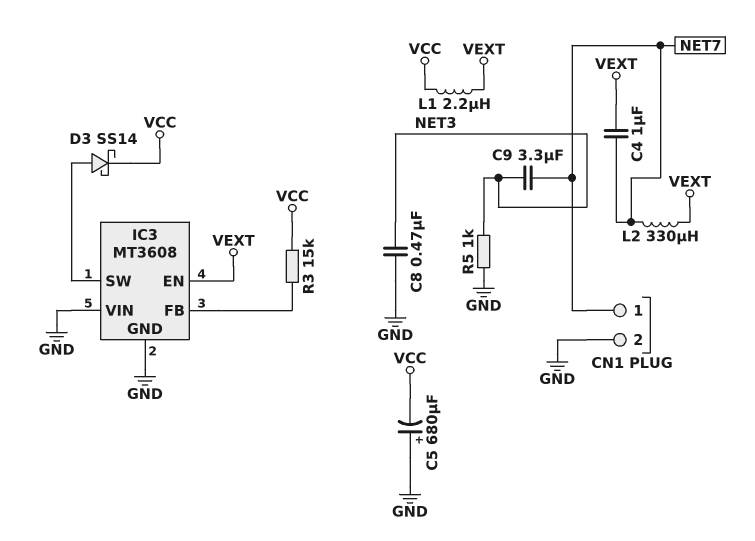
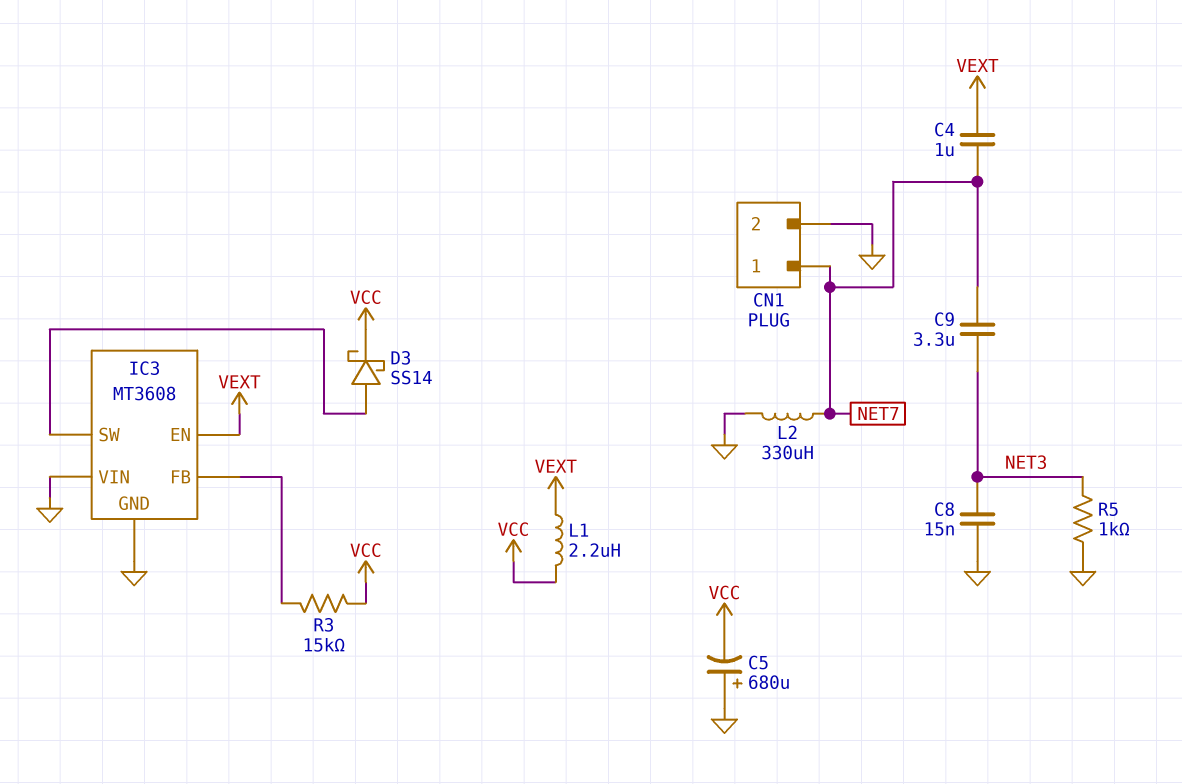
C8: 470nF (GND, NET3) -> 15nF (GND, NET3)
L2: 330uH (NET7, VEXT) -> 330uH (GND, NET7)

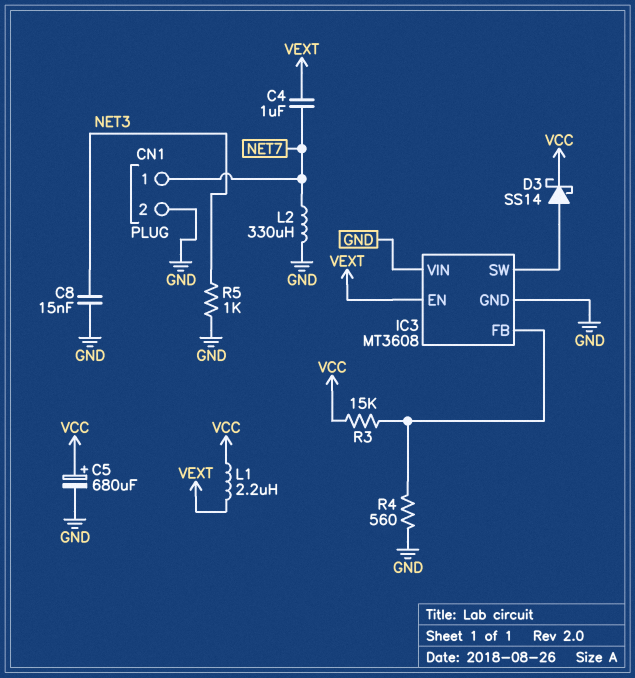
C5: 680uF (plus GND, minus VCC) -> 680uF (plus VCC, minus GND)
C9: 3.3uF (NET3, NET7) -> none
R4: none -> 560 (GND, IC3/FB)

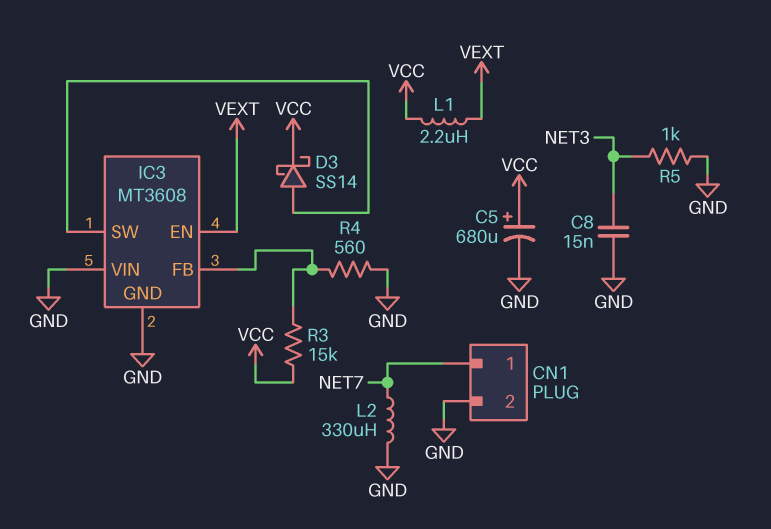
C4: 1uF (NET7, VEXT) -> none

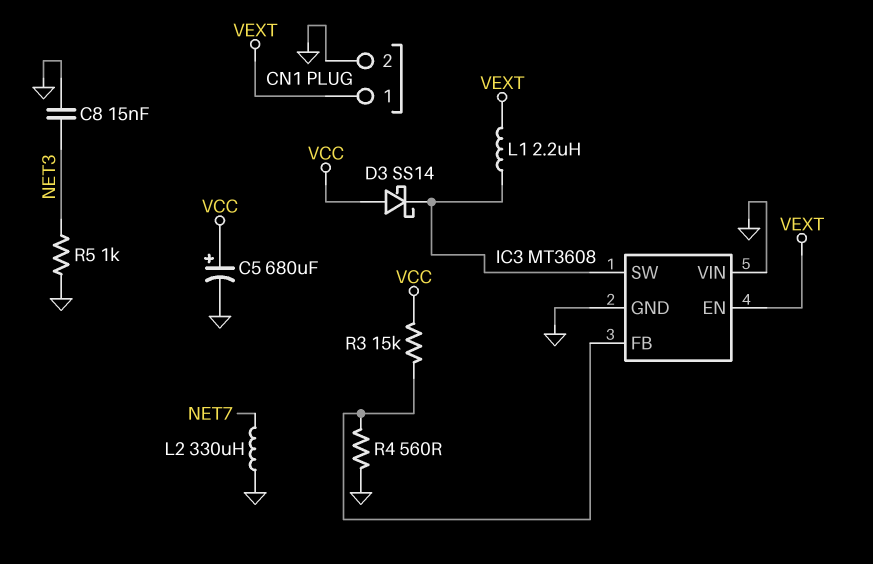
CN1 pin 1: NET7 -> VEXT
D3: schottky SS14 (A IC3/SW, K VCC) -> schottky SS14 (A VCC, K IC3/SW)
L1: 2.2uH (VCC, VEXT) -> 2.2uH (IC3/SW, VEXT)

